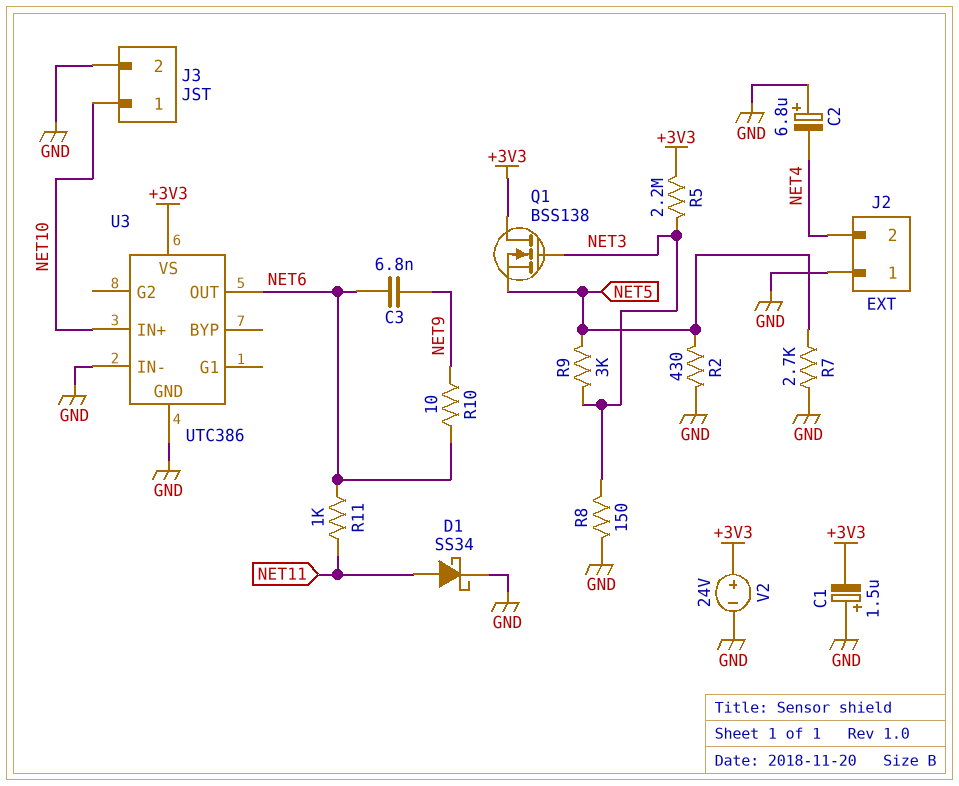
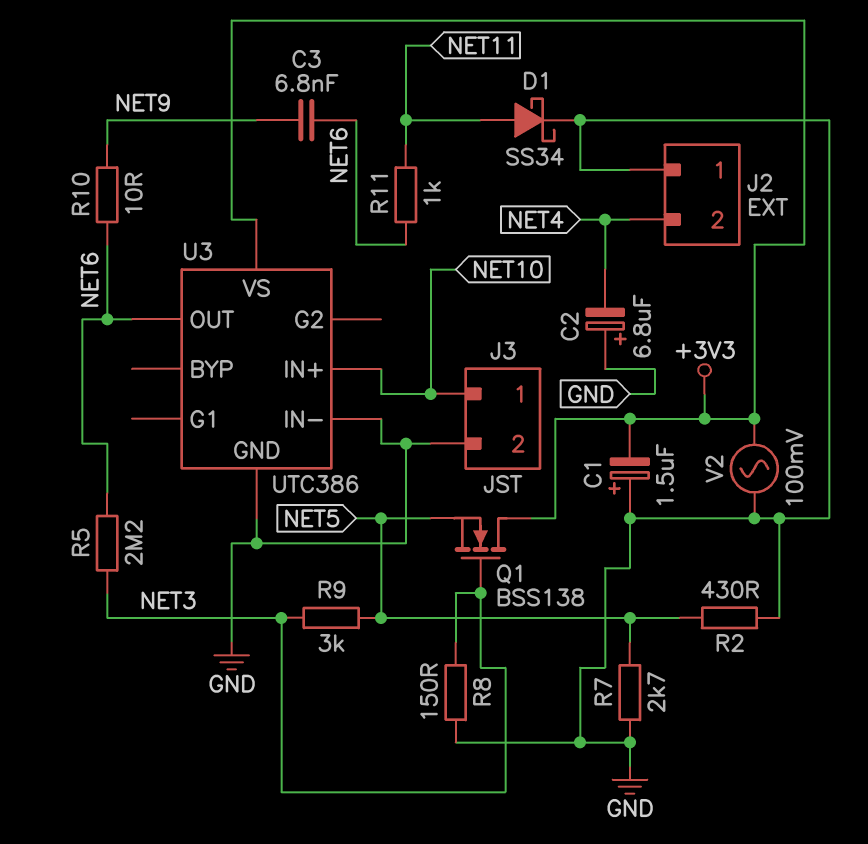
R5: 2.2M (+3V3, NET3) -> 2.2M (NET3, NET6)
V2: 24V (plus +3V3, minus GND) -> AC 100mV (+3V3, GND)

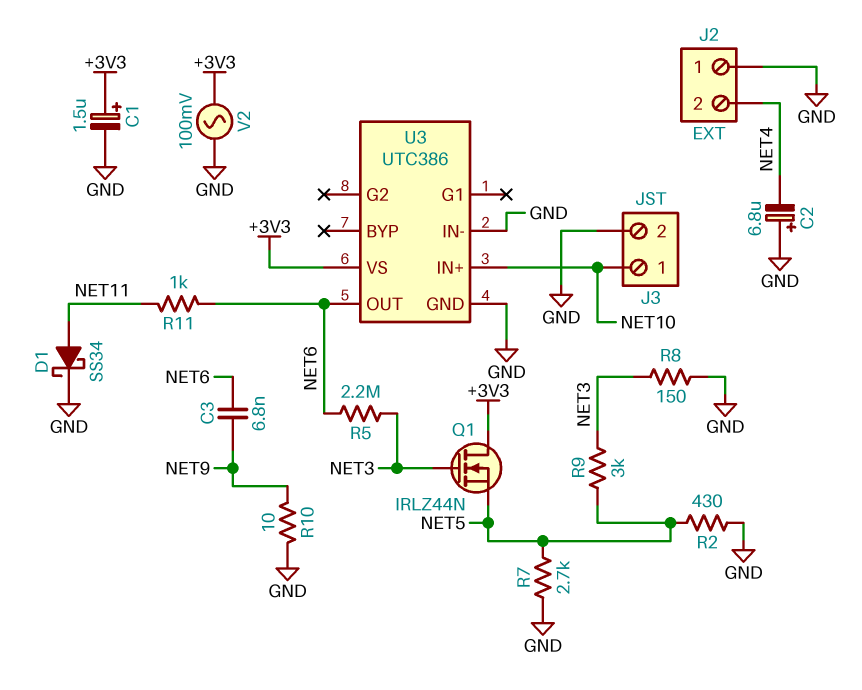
C1: 1.5uF (plus GND, minus +3V3) -> 1.5uF (plus +3V3, minus GND)
Q1: NMOS BSS138 (G NET3, D +3V3, S NET5) -> NMOS IRLZ44N (G NET3, D +3V3, S NET5)
R10: 10 (NET6, NET9) -> 10 (GND, NET9)

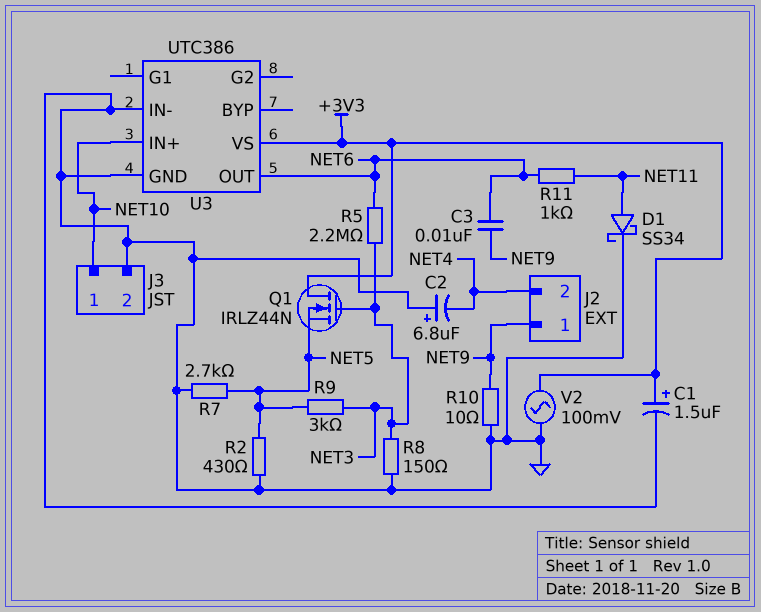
C3: 6.8nF (NET6, NET9) -> 10nF (NET6, NET9)
J2 pin 1: GND -> NET9

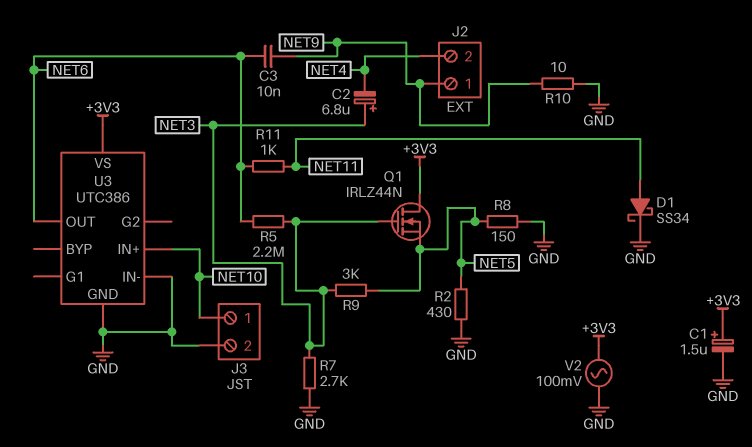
C2: 6.8uF (plus GND, minus NET4) -> 6.8uF (plus NET3, minus NET4)
R7: 2.7k (GND, NET5) -> 2.7k (GND, NET3)
R8: 150 (GND, NET3) -> 150 (GND, NET5)

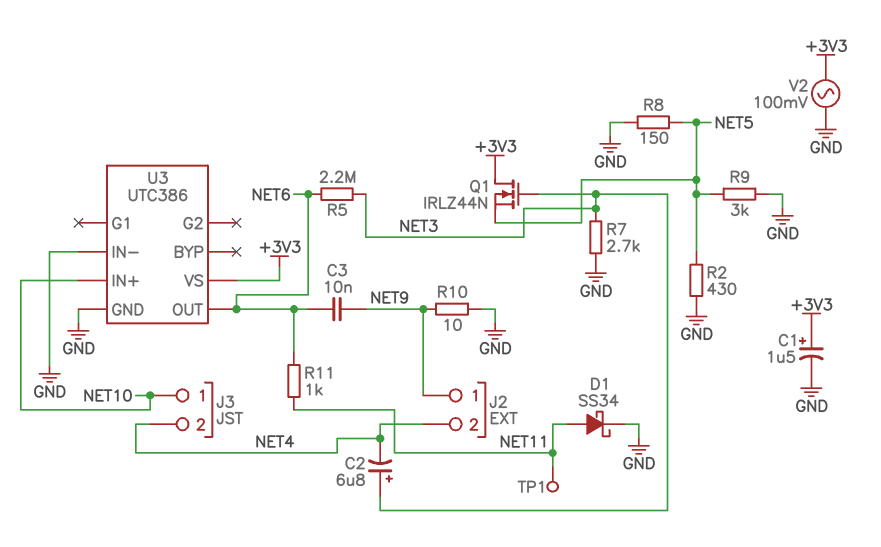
J3 pin 2: GND -> NET4
R9: 3k (NET3, NET5) -> 3k (GND, NET5)
TP1: none -> test point (NET11)

